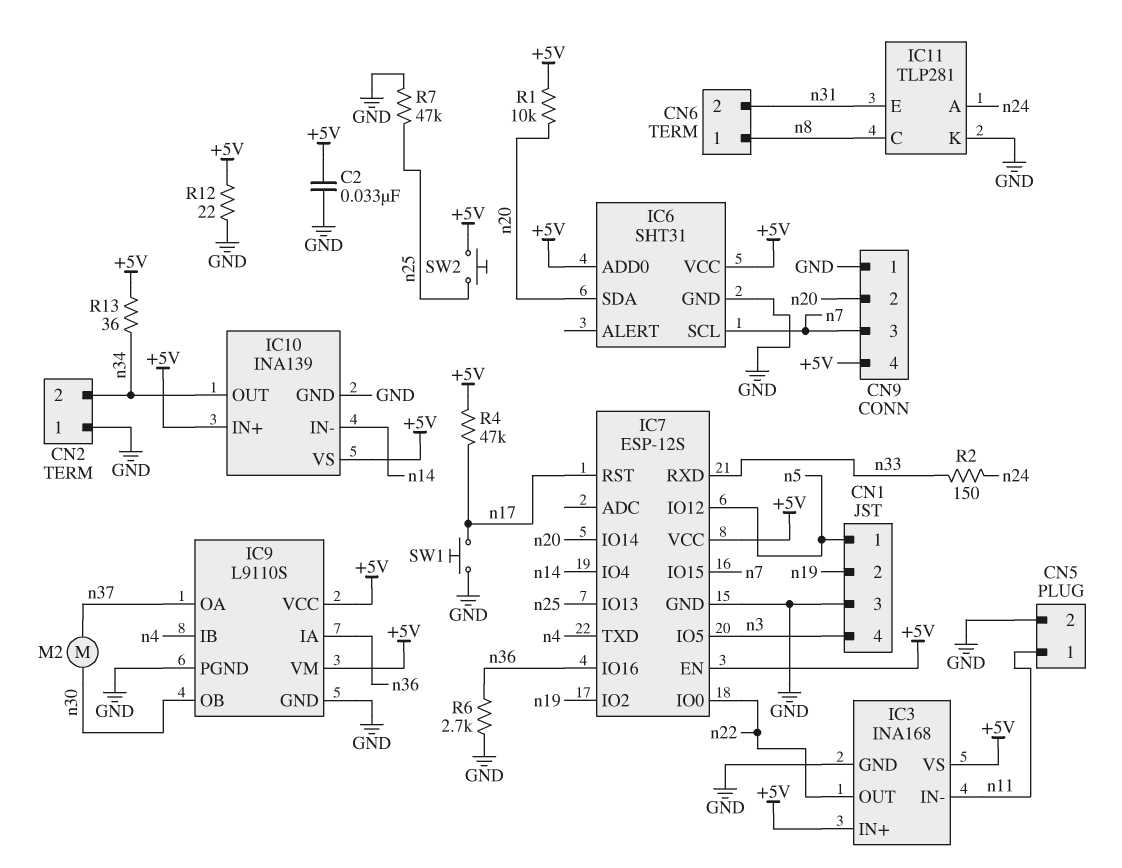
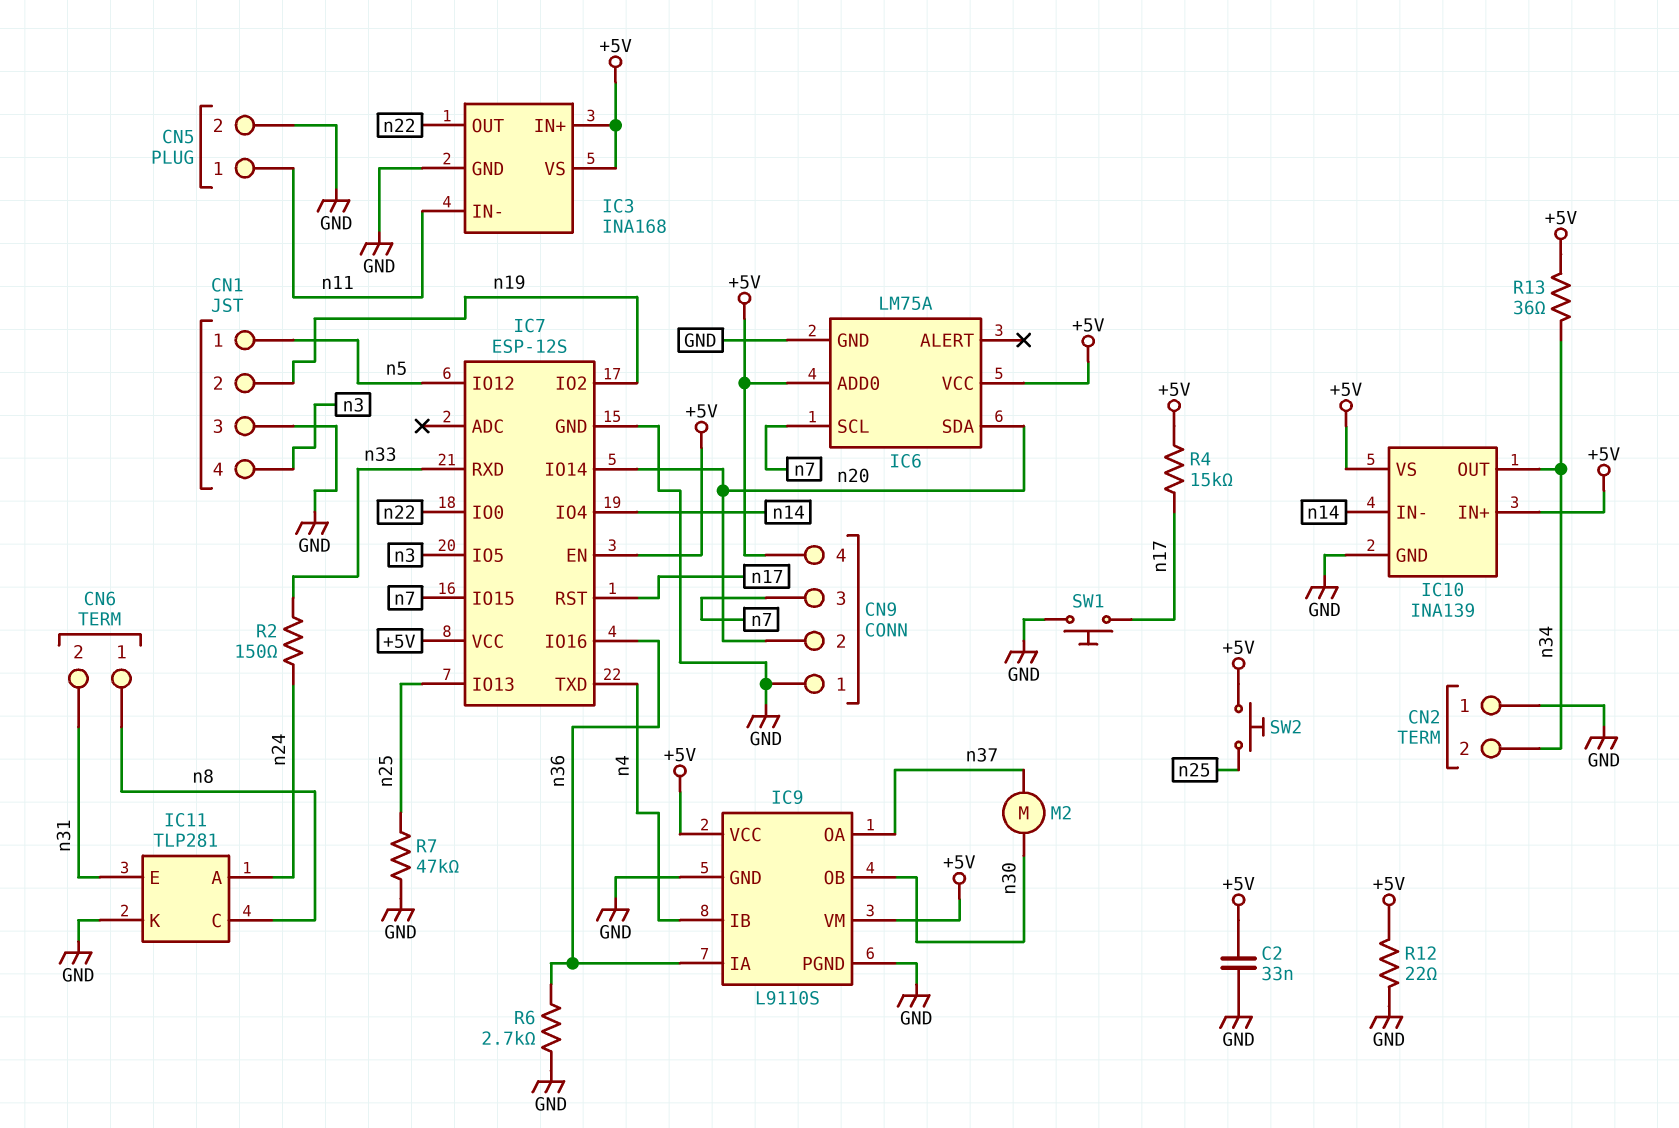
IC6: SHT31 -> LM75A
R1: 10k (+5V, n20) -> none
R4: 47k (+5V, n17) -> 15k (+5V, n17)

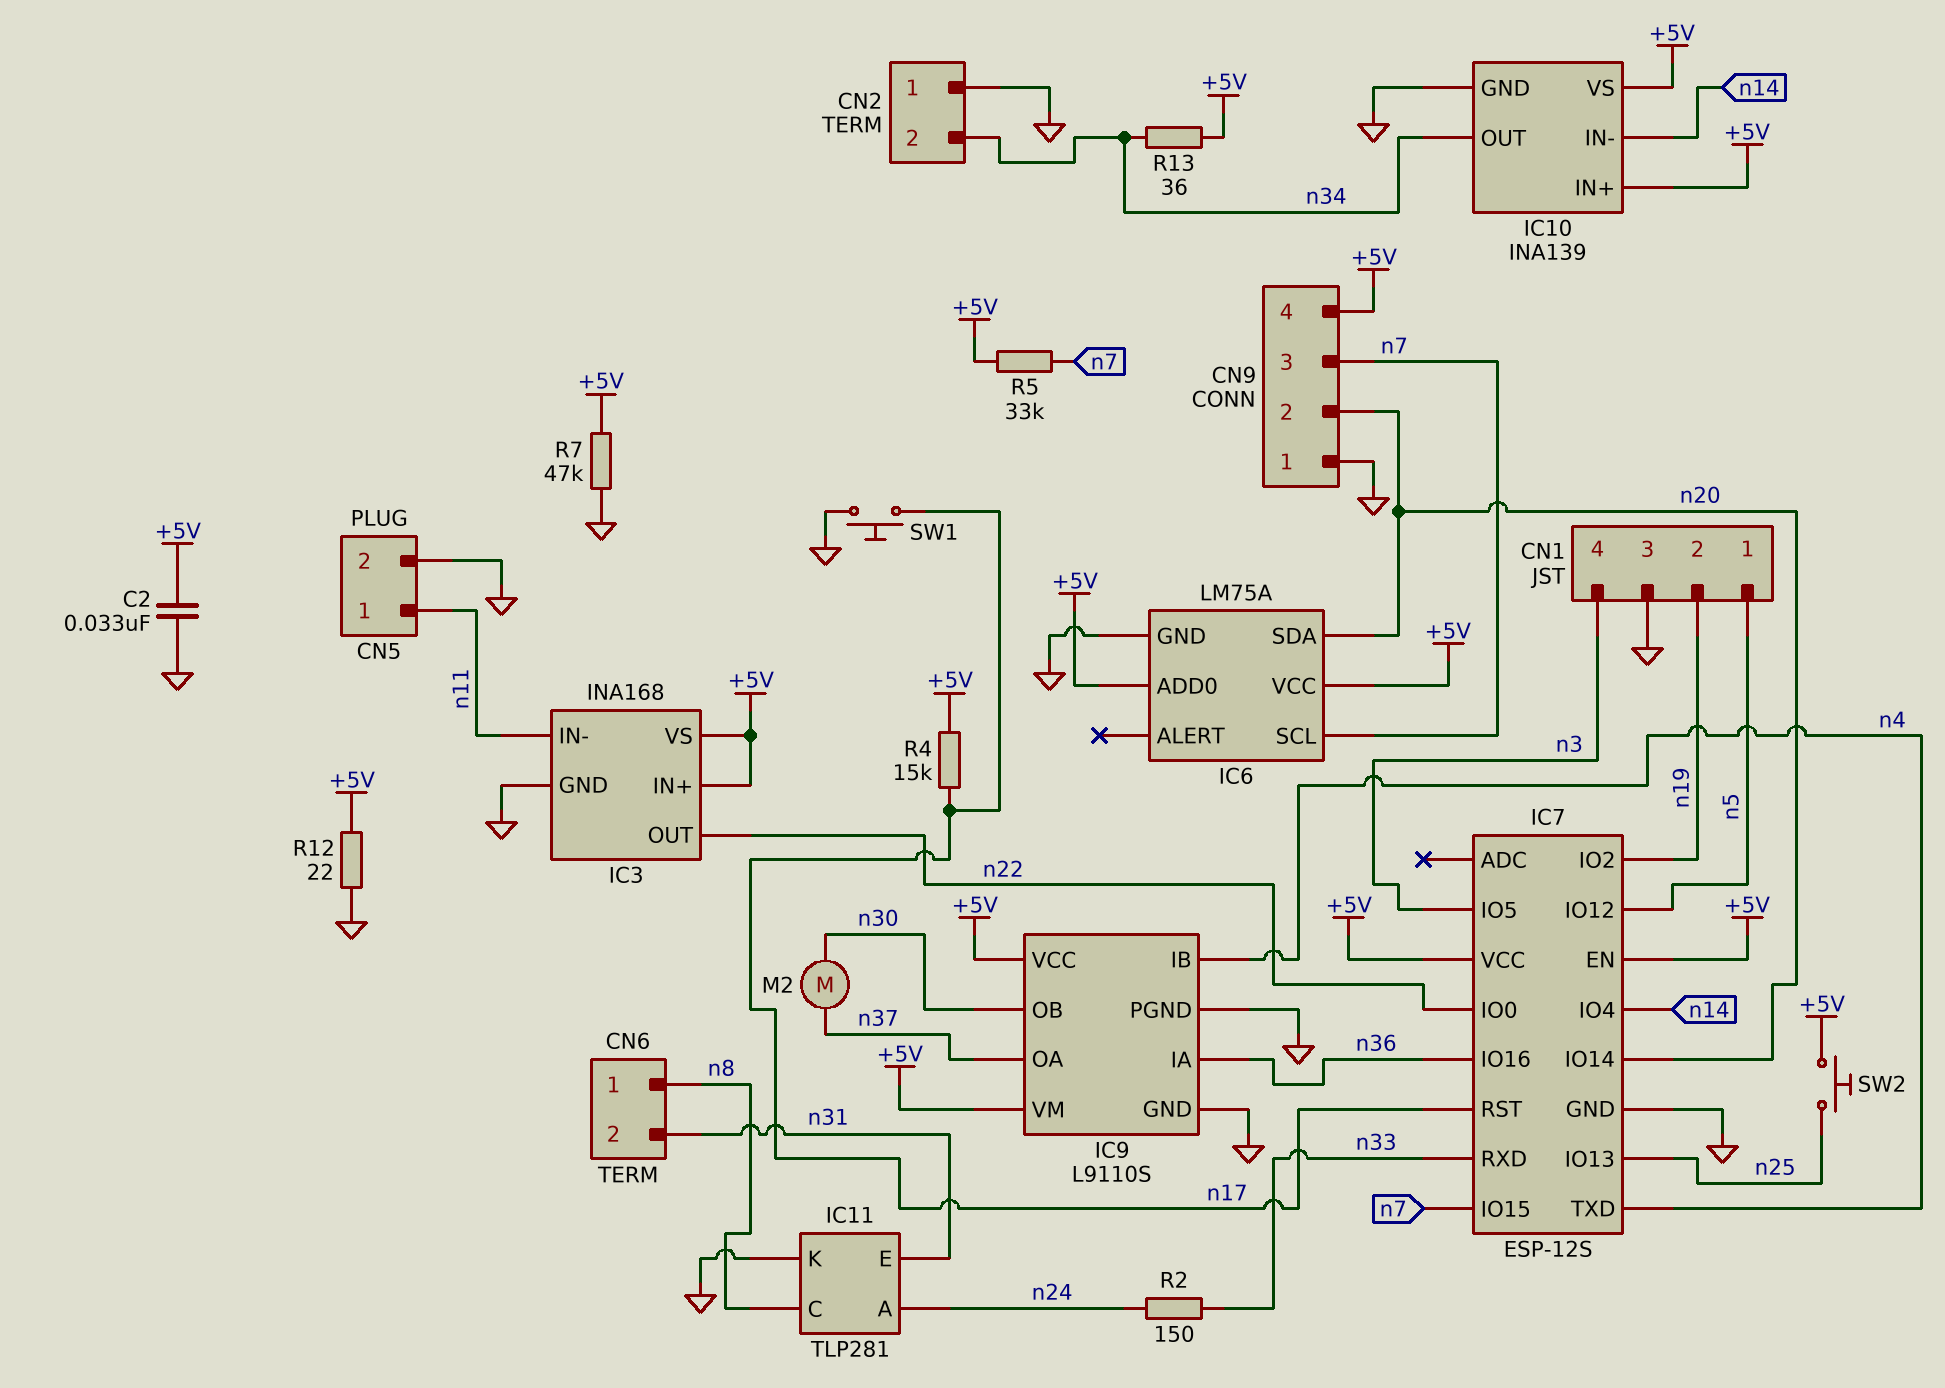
R5: none -> 33k (+5V, n7)
R6: 2.7k (GND, n36) -> none
R7: 47k (GND, n25) -> 47k (+5V, GND)

